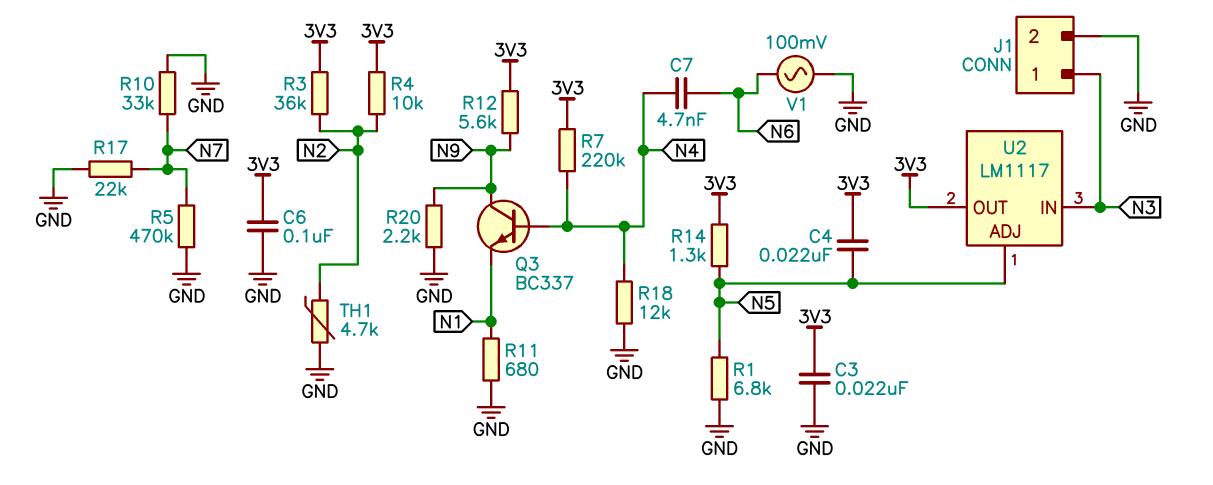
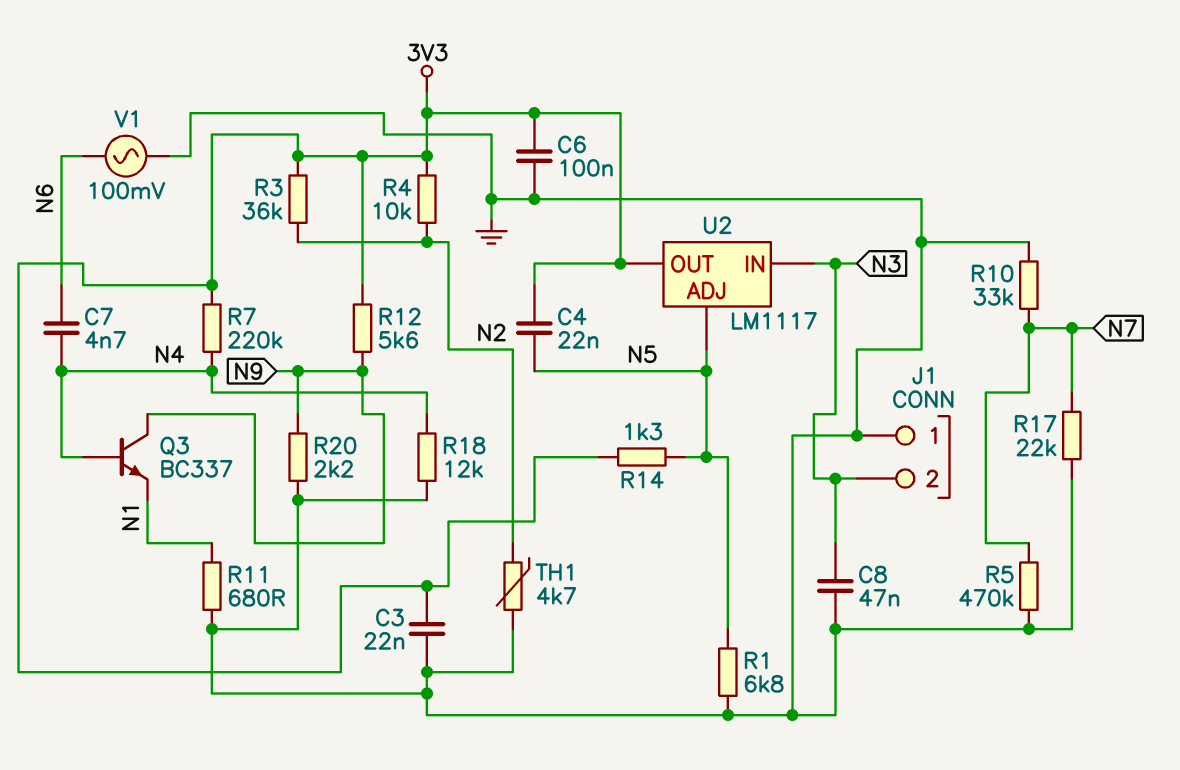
C8: none -> 47nF (GND, N3)
J1 pin 1: N3 -> GND
J1 pin 2: GND -> N3

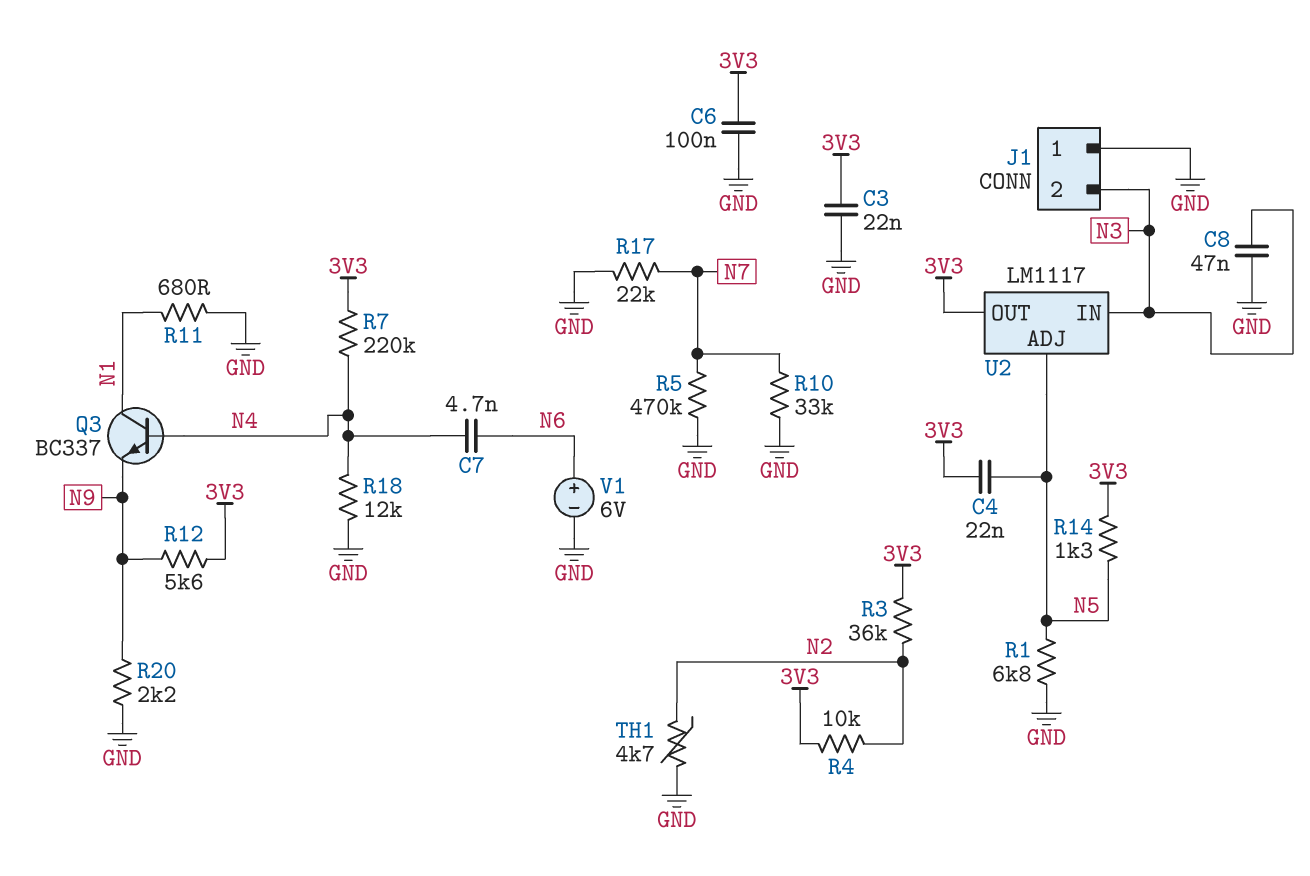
Q3: NPN BC337 (B N4, C N9, E N1) -> NPN BC337 (B N4, C N1, E N9)
V1: AC 100mV (GND, N6) -> 6V (plus N6, minus GND)

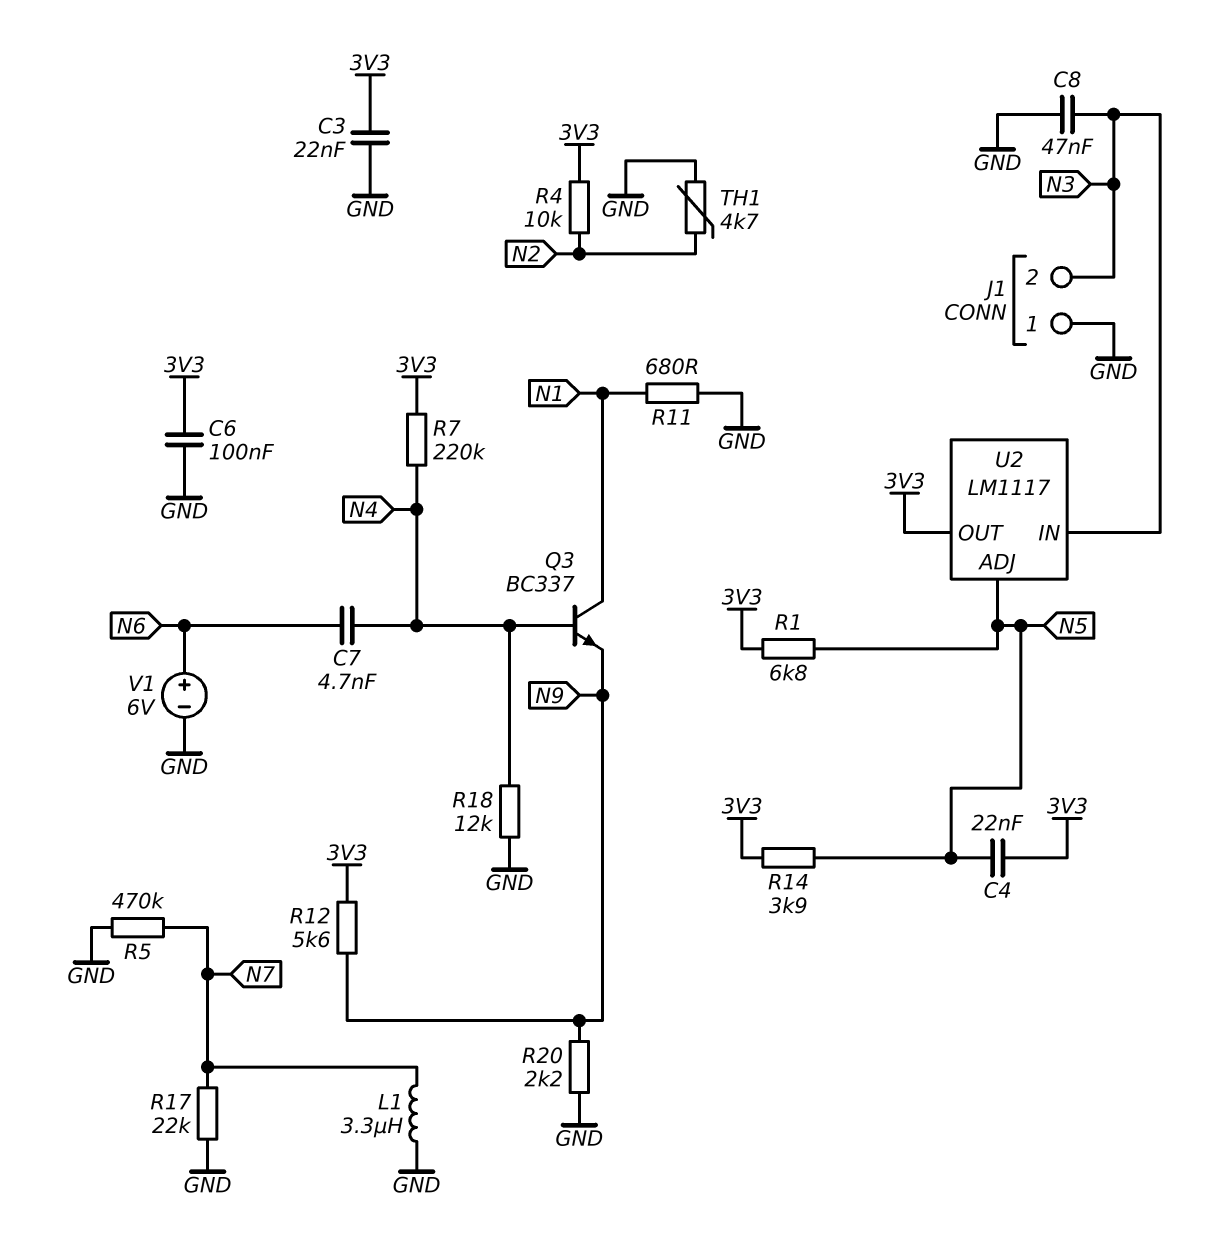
L1: none -> 3.3uH (GND, N7)
R1: 6.8k (GND, N5) -> 6.8k (3V3, N5)
R3: 36k (3V3, N2) -> none
R10: 33k (GND, N7) -> none
R14: 1.3k (3V3, N5) -> 3.9k (3V3, N5)

